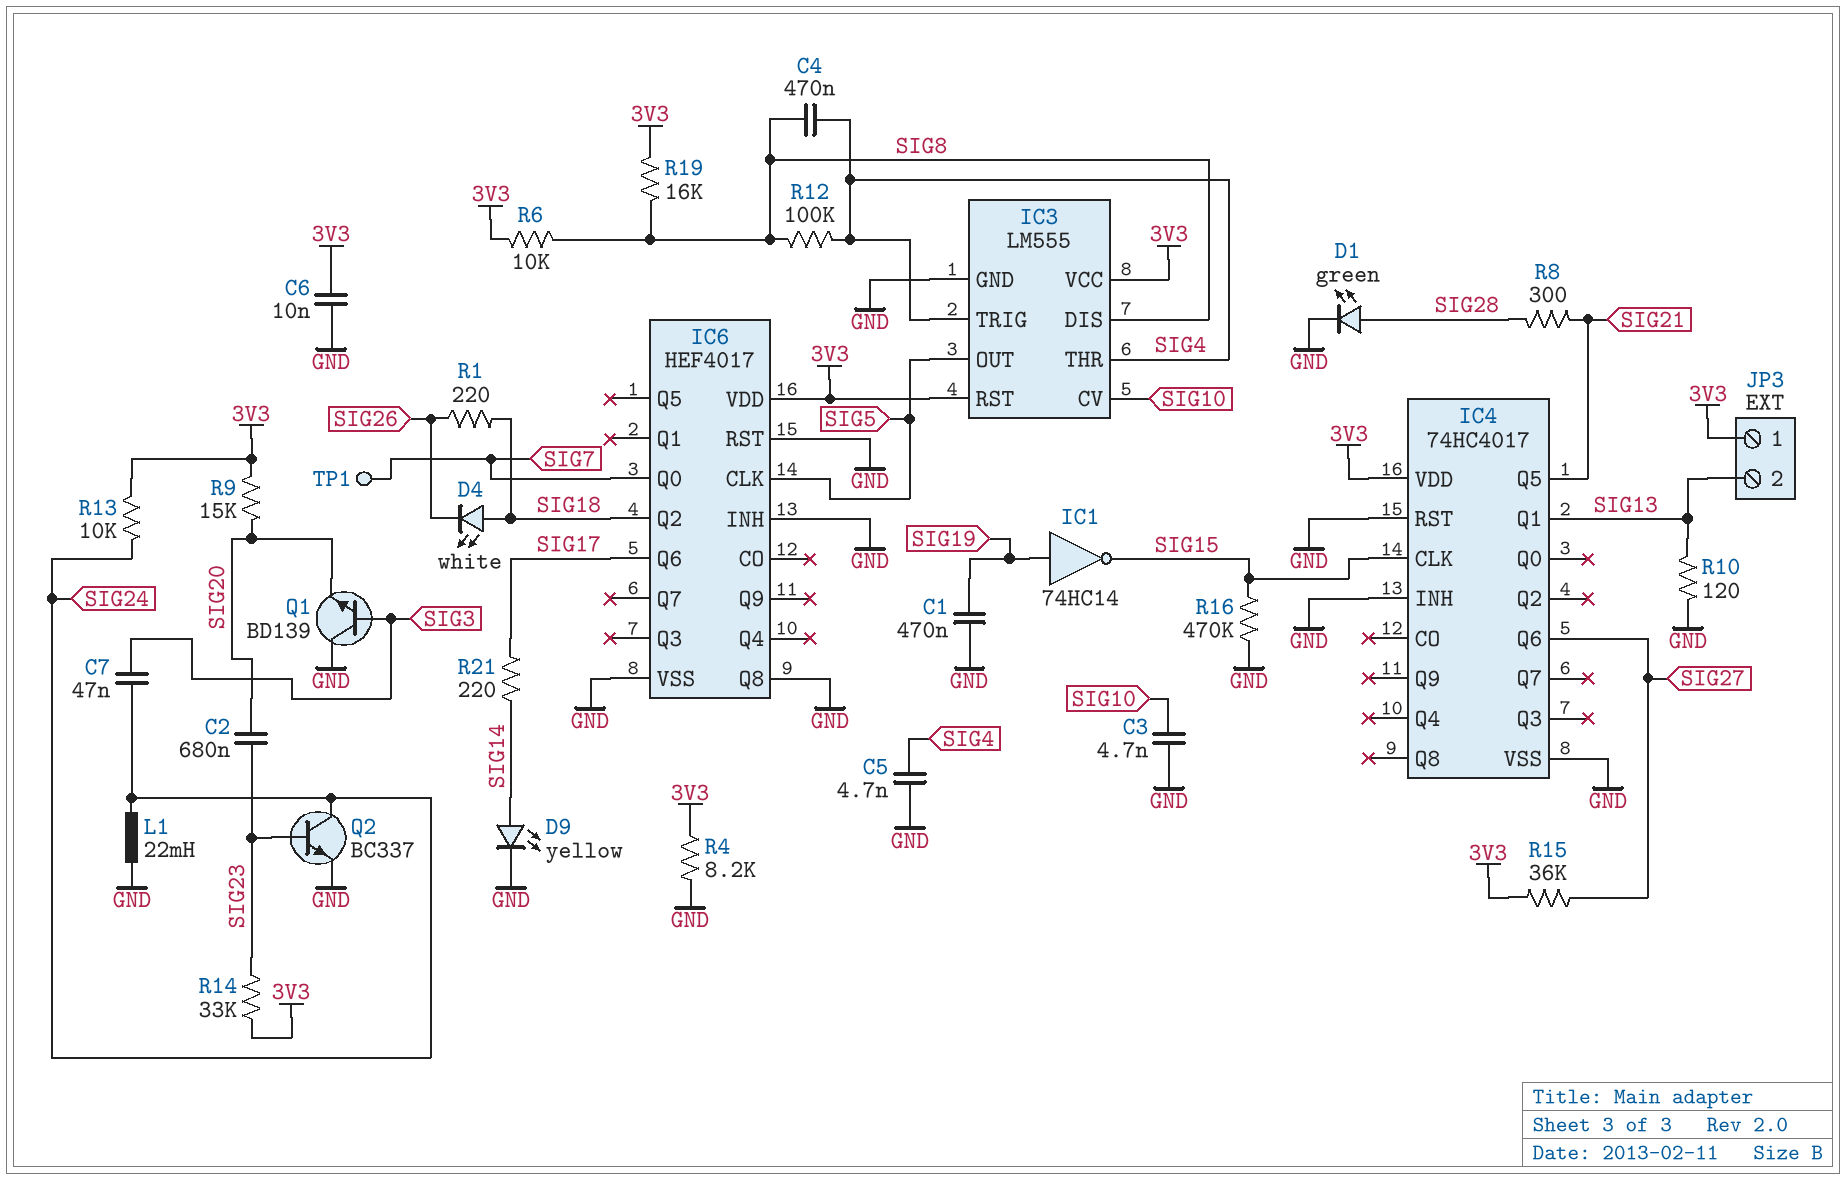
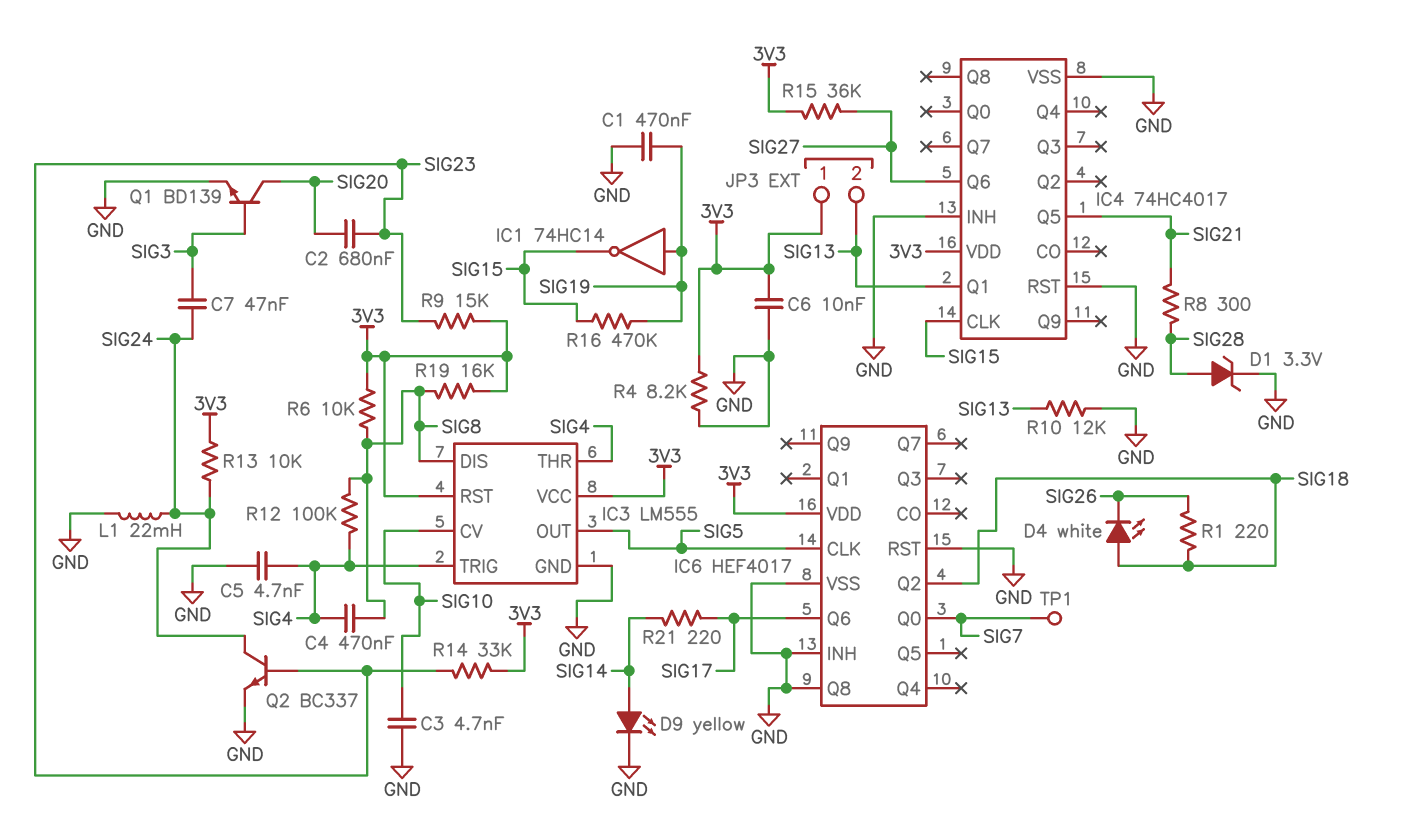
D1: LED green (A SIG28, K GND) -> zener 3.3V (A SIG28, K GND)
Q1: NPN BD139 (B SIG3, C GND, E SIG20) -> NPN BD139 (B SIG3, C SIG20, E GND)
R9: 15k (3V3, SIG20) -> 15k (3V3, SIG23)
R10: 120 (GND, SIG13) -> 12k (GND, SIG13)
R16: 470k (GND, SIG15) -> 470k (SIG15, SIG19)

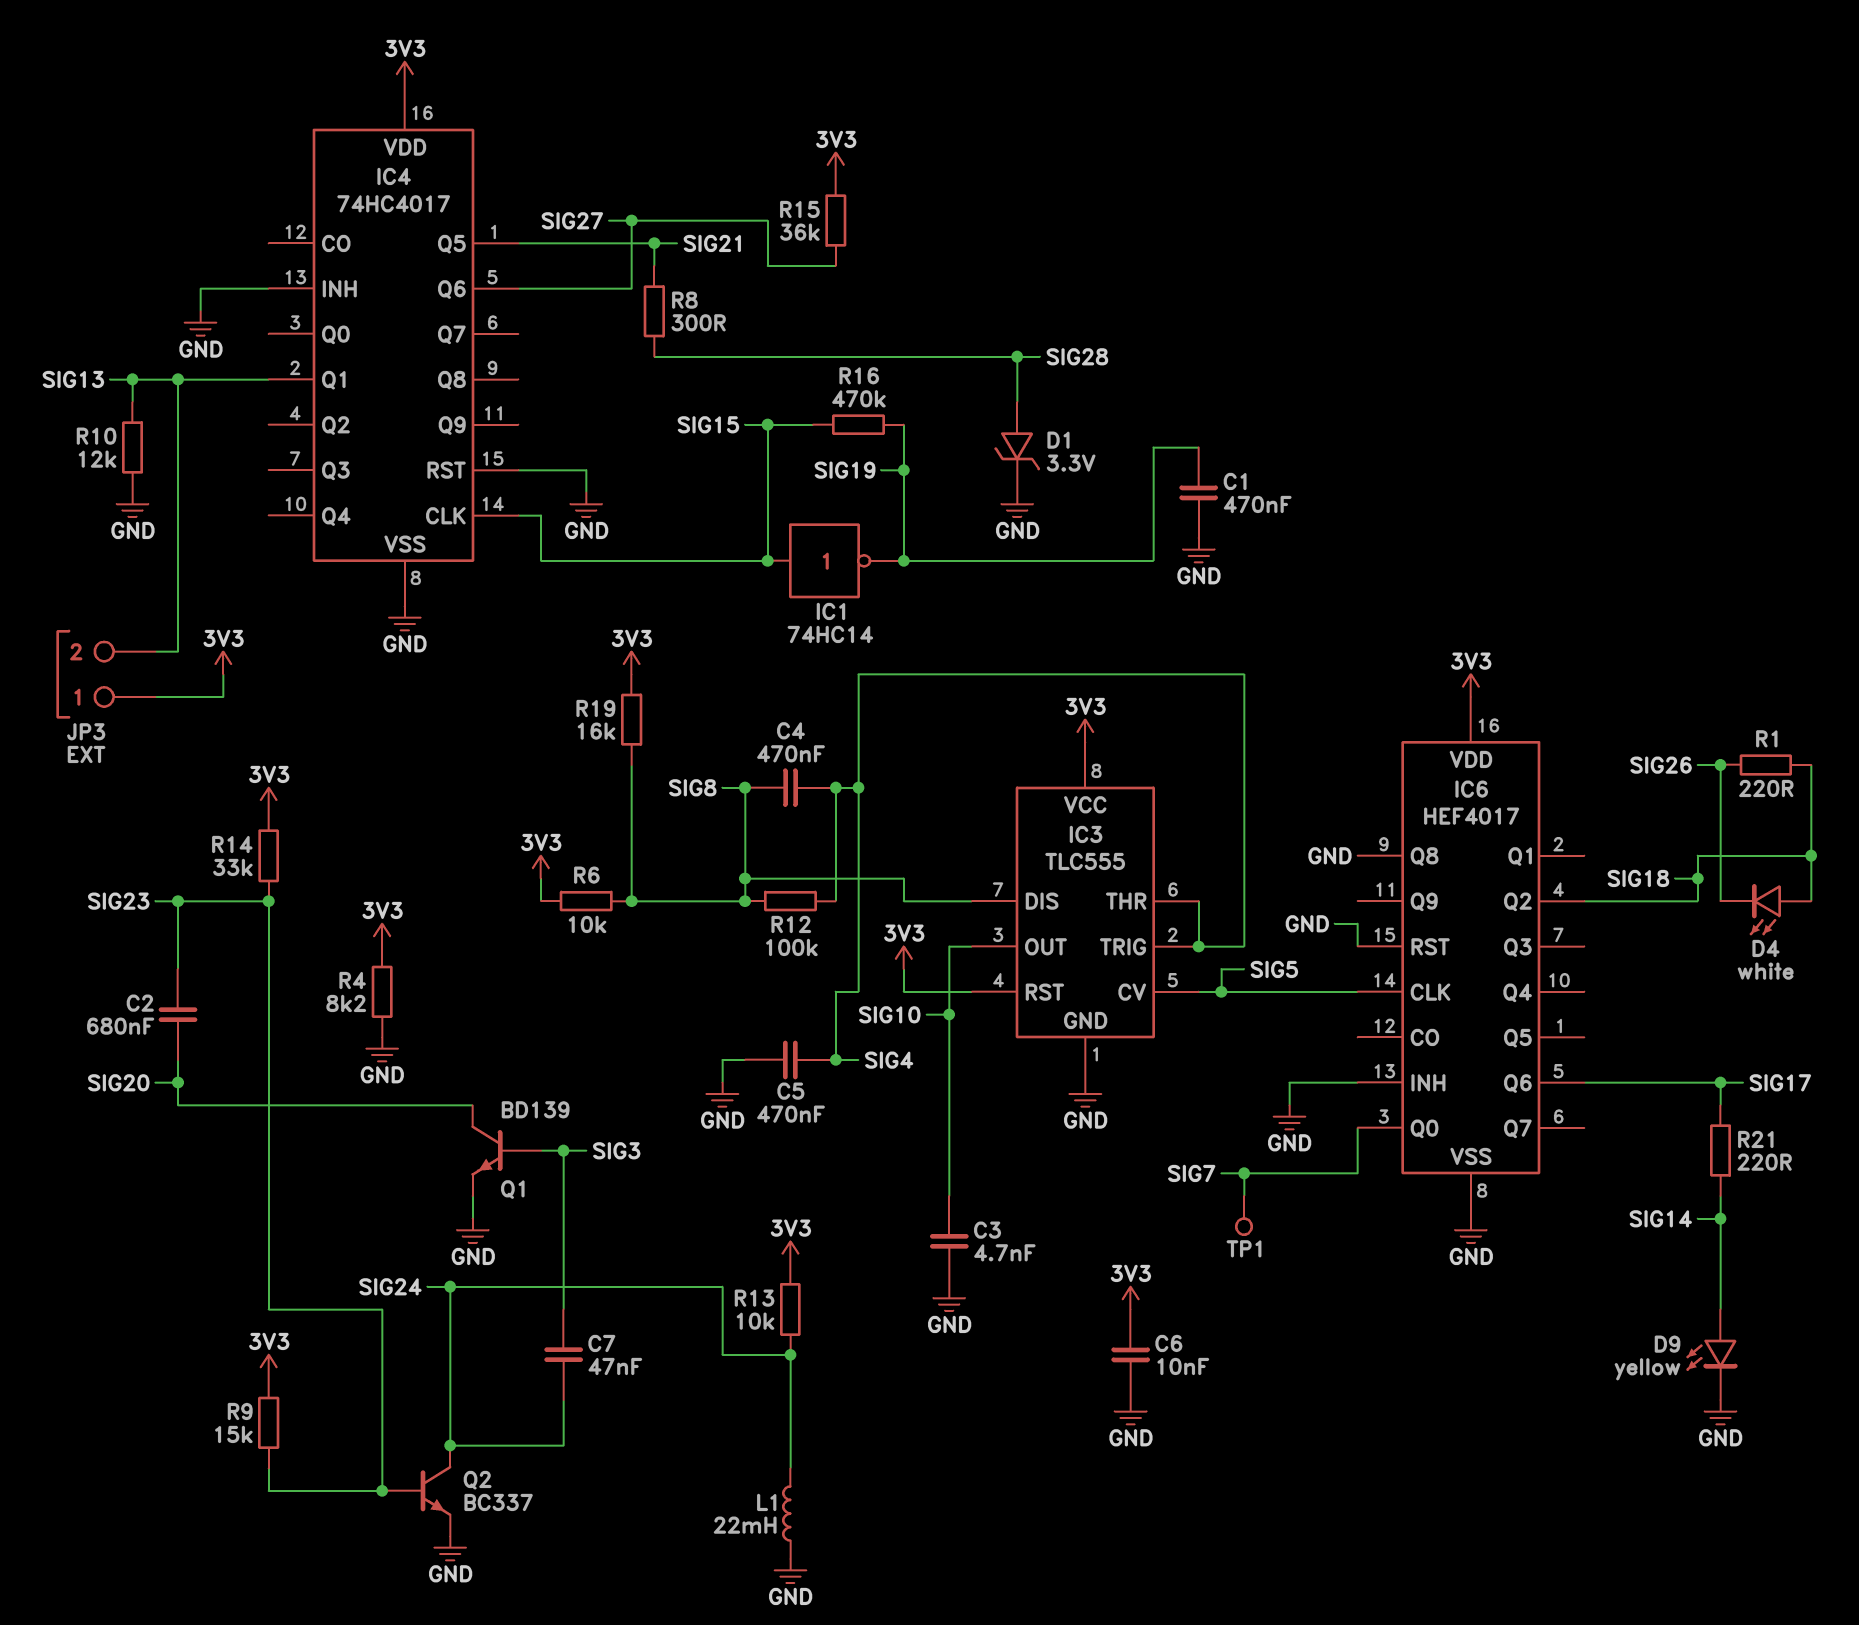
C5: 4.7nF (GND, SIG4) -> 470nF (GND, SIG4)
IC1: NOT 74HC14 (in SIG19, out SIG15) -> NOT 74HC14 (in SIG15, out SIG19)
IC3: LM555 -> TLC555
IC3 pin CV: SIG10 -> SIG5
IC3 pin OUT: SIG5 -> SIG10

